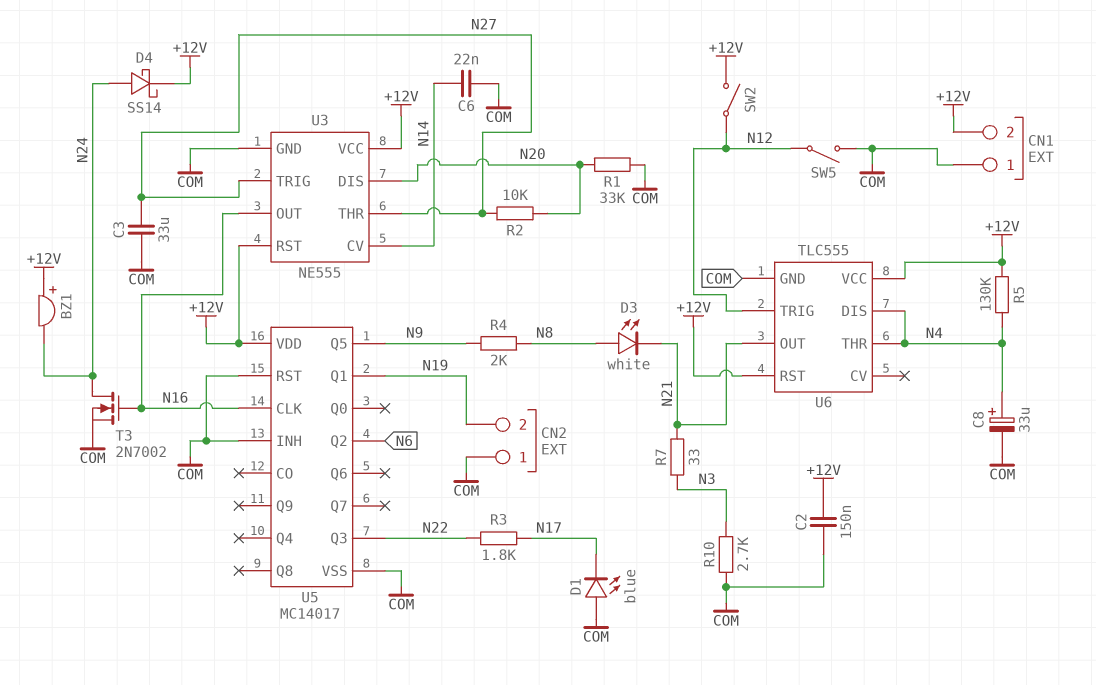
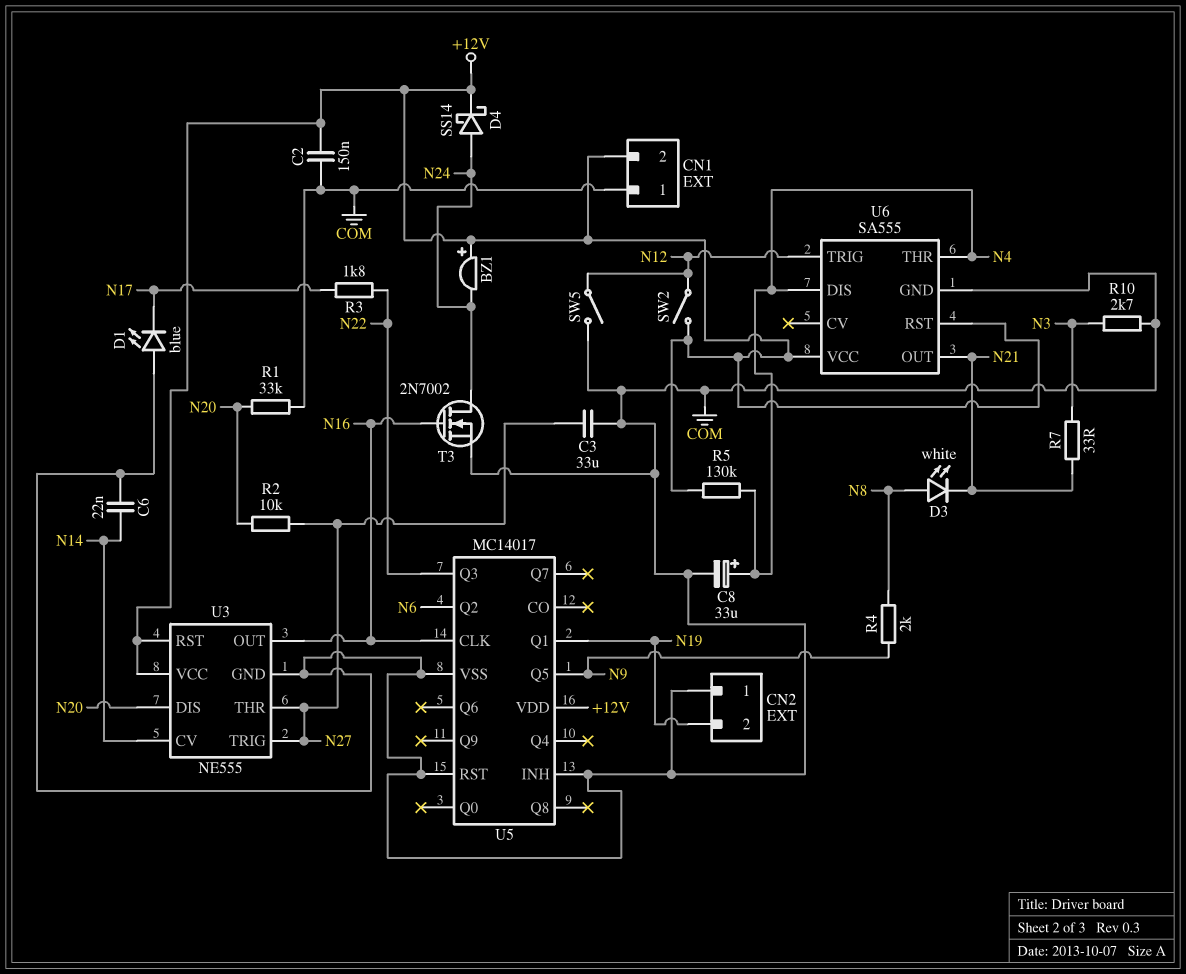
U6: TLC555 -> SA555

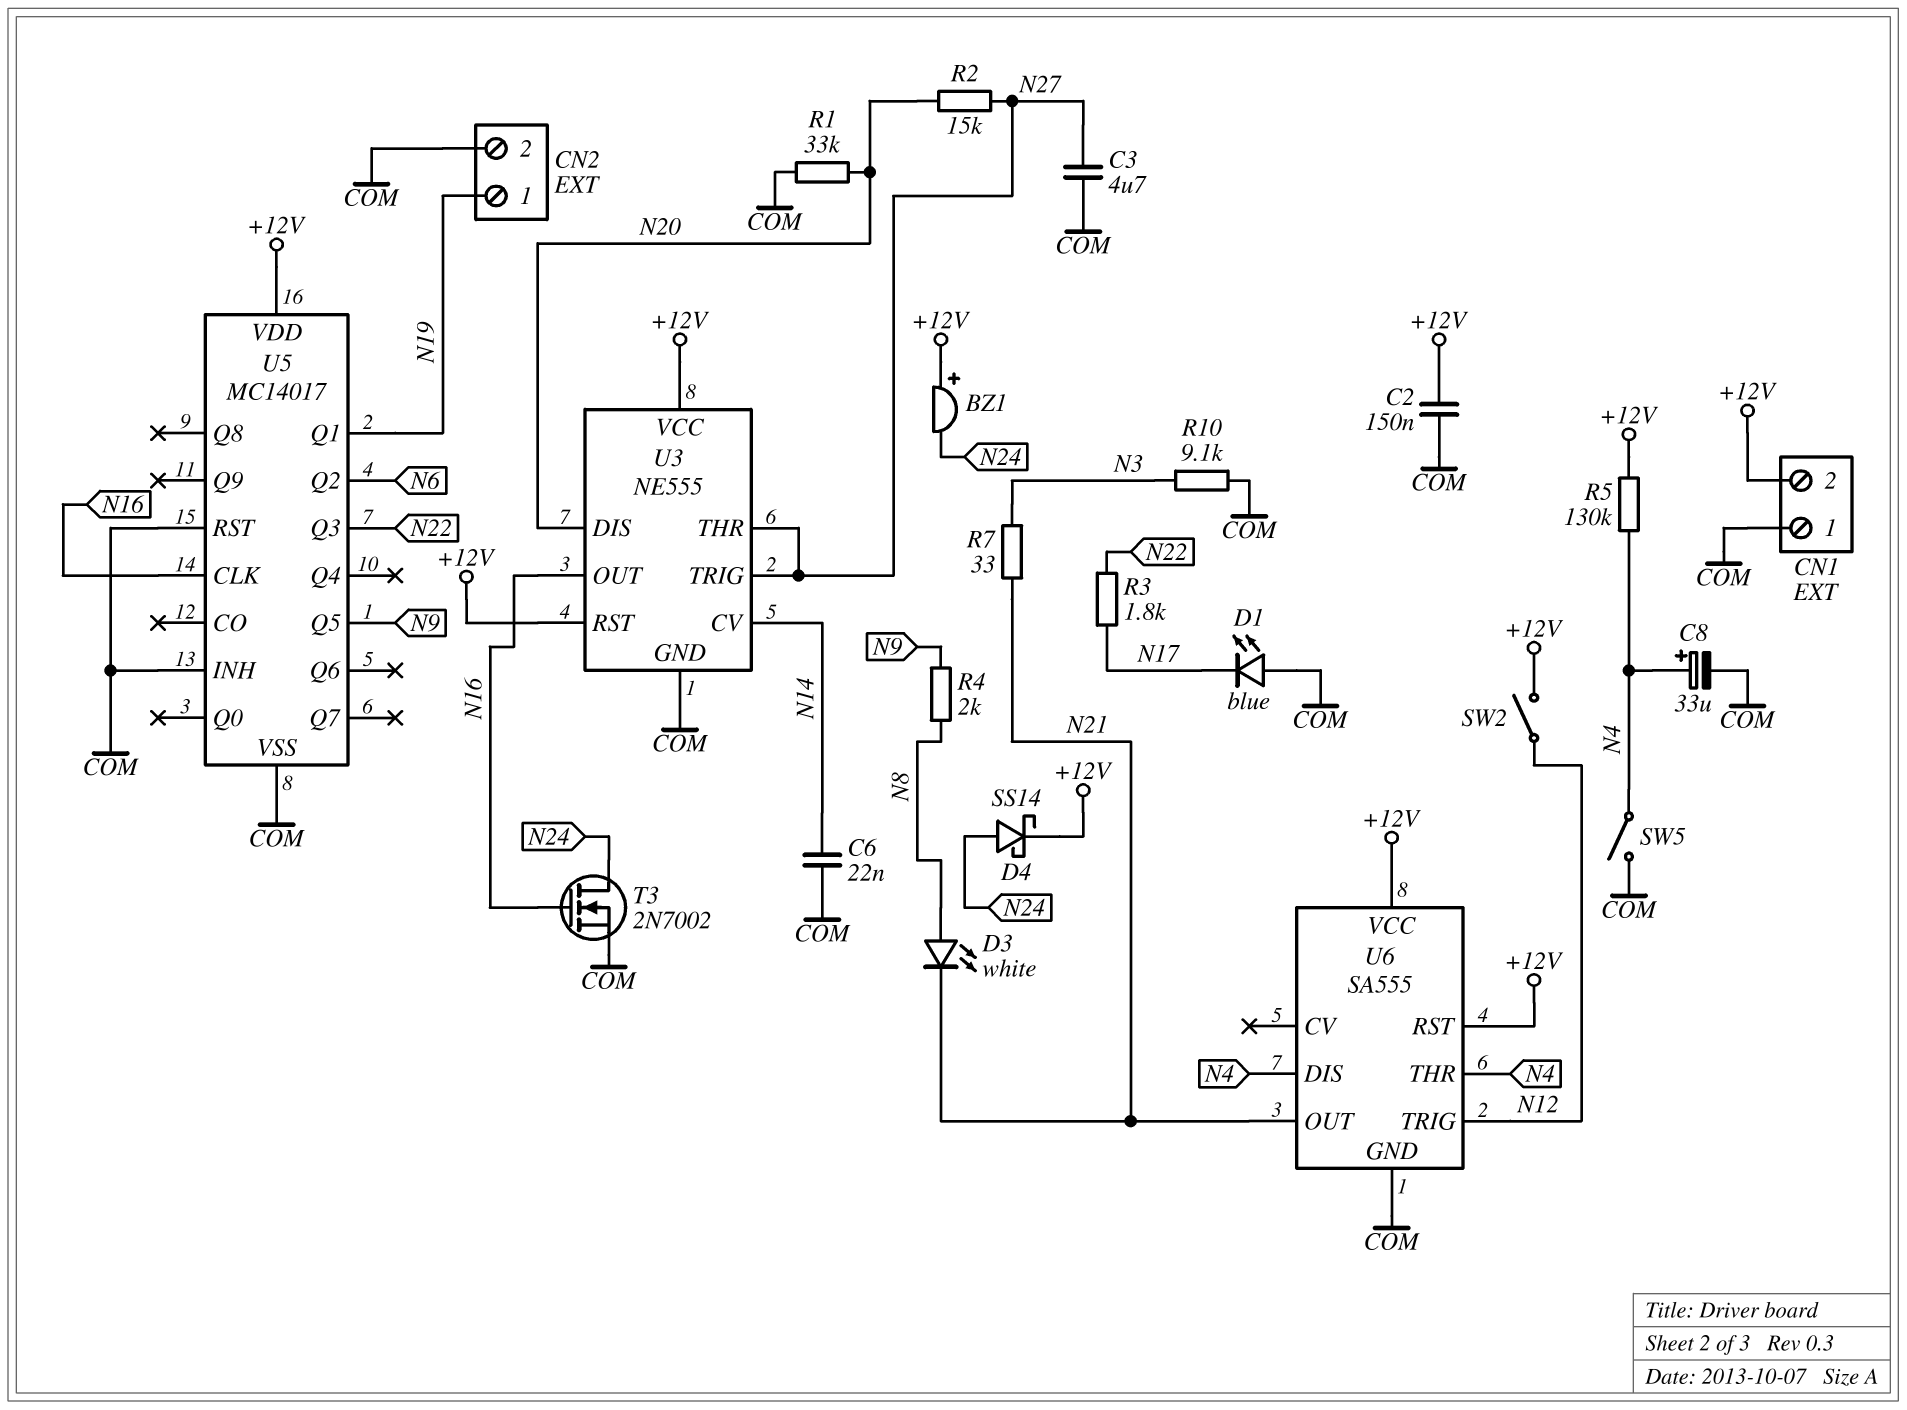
C3: 33uF (COM, N27) -> 4.7uF (COM, N27)
CN2 pin 1: COM -> N19
CN2 pin 2: N19 -> COM
R2: 10k (N20, N27) -> 15k (N20, N27)
R10: 2.7k (COM, N3) -> 9.1k (COM, N3)
SW5: switch (COM, N12) -> switch (COM, N4)

